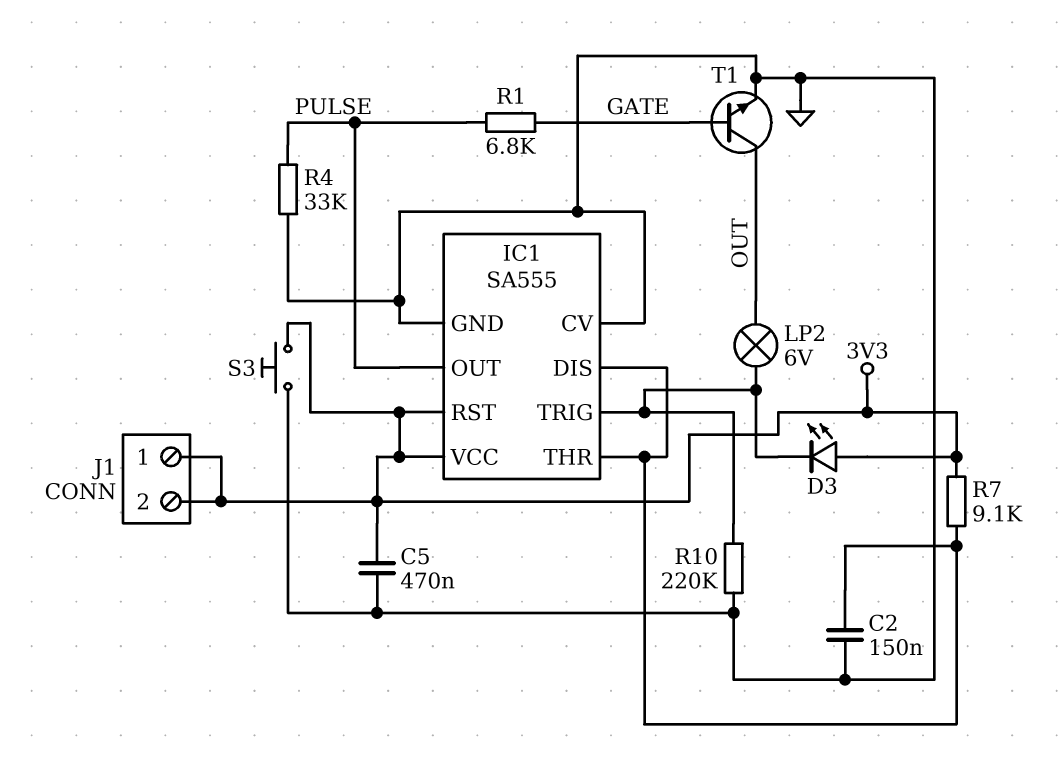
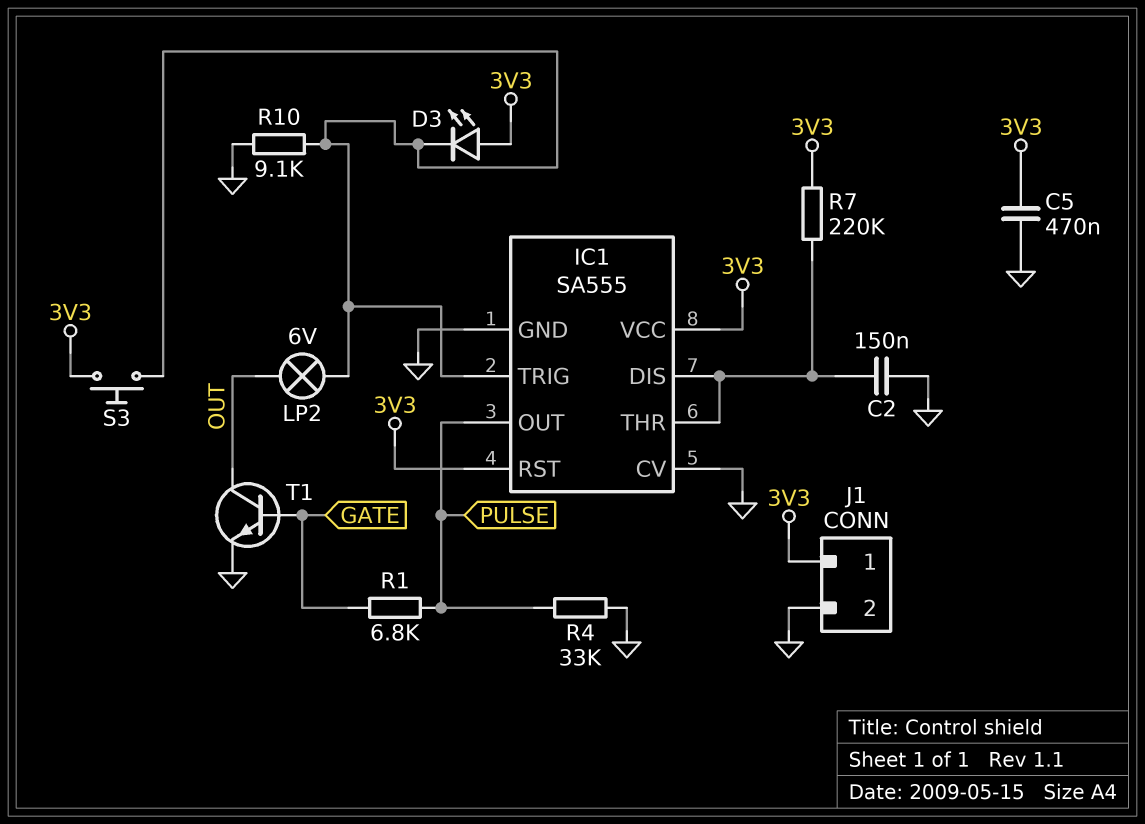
J1 pin 2: 3V3 -> GND
R7: 9.1k (3V3, IC1/DIS) -> 220k (3V3, IC1/DIS)
R10: 220k (GND, IC1/TRIG) -> 9.1k (GND, IC1/TRIG)
S3: button (3V3, GND) -> button (3V3, IC1/TRIG)

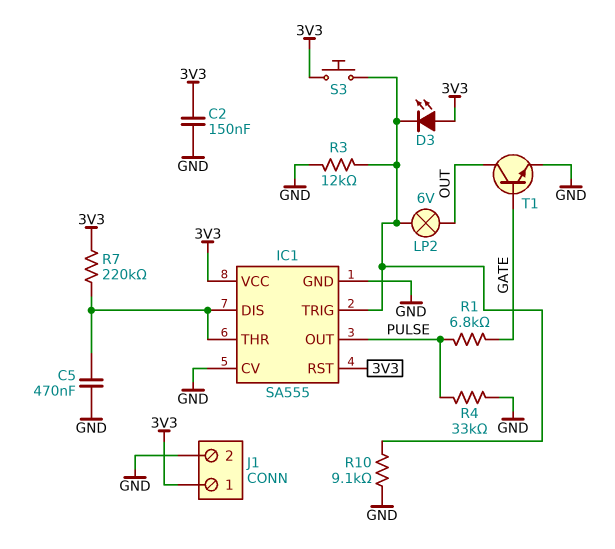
C2: 150nF (GND, IC1/DIS) -> 150nF (3V3, GND)
C5: 470nF (3V3, GND) -> 470nF (GND, IC1/DIS)
R3: none -> 12k (GND, IC1/TRIG)

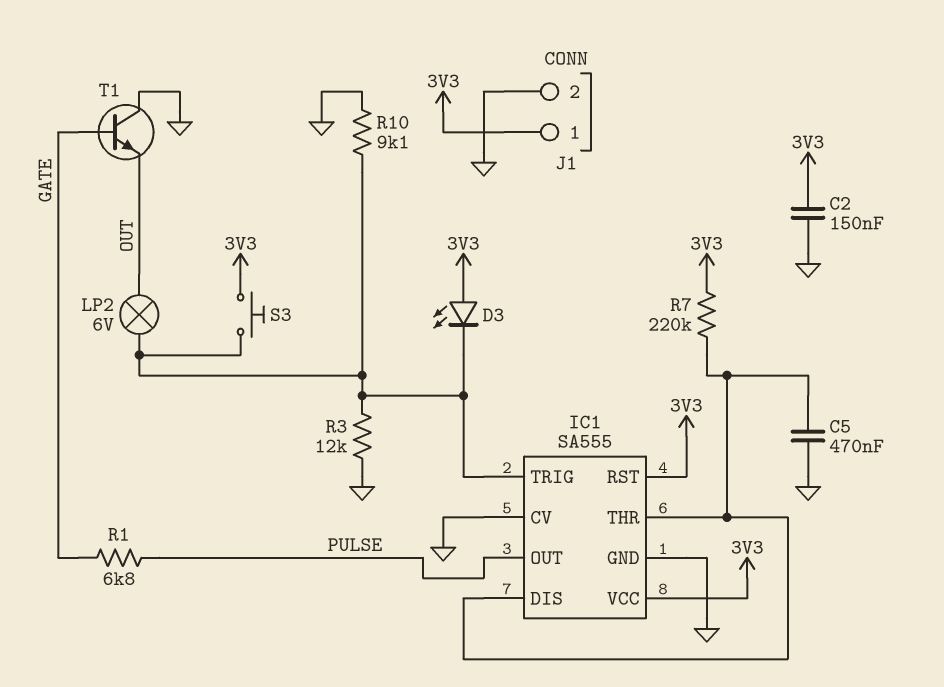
R4: 33k (GND, PULSE) -> none
T1: NPN (B GATE, C OUT, E GND) -> NPN (B GATE, C GND, E OUT)

